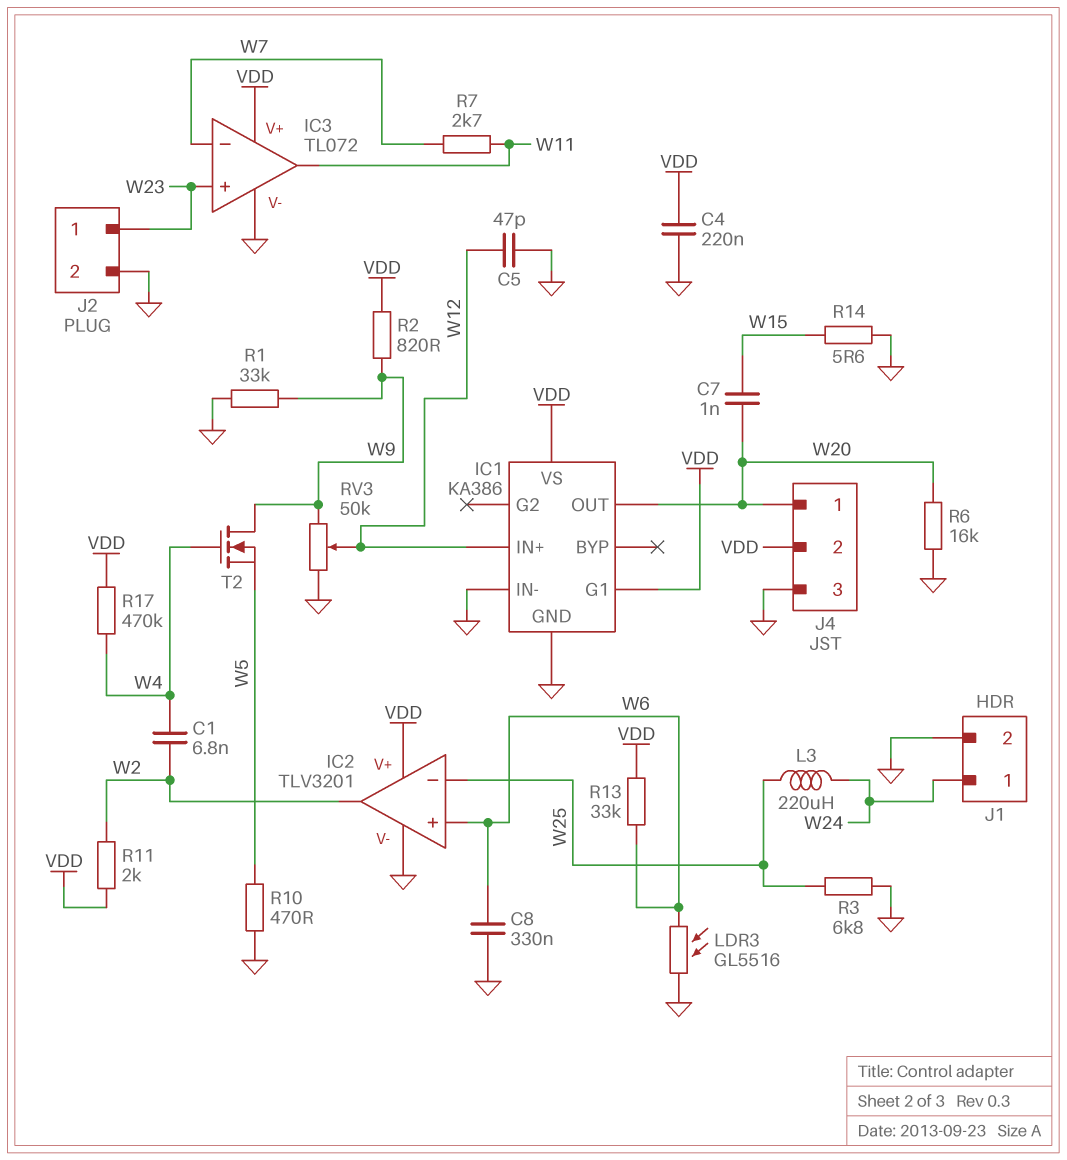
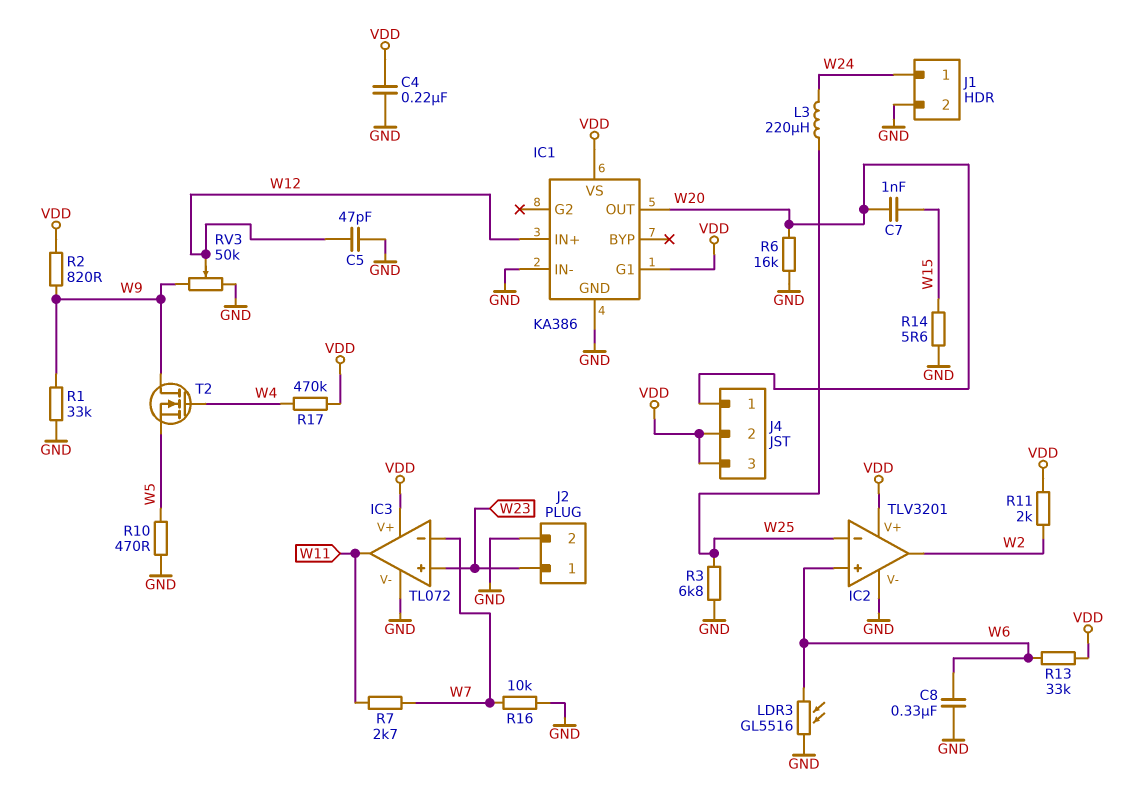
C1: 6.8nF (W2, W4) -> none
J4 pin 3: GND -> VDD
R16: none -> 10k (GND, W7)

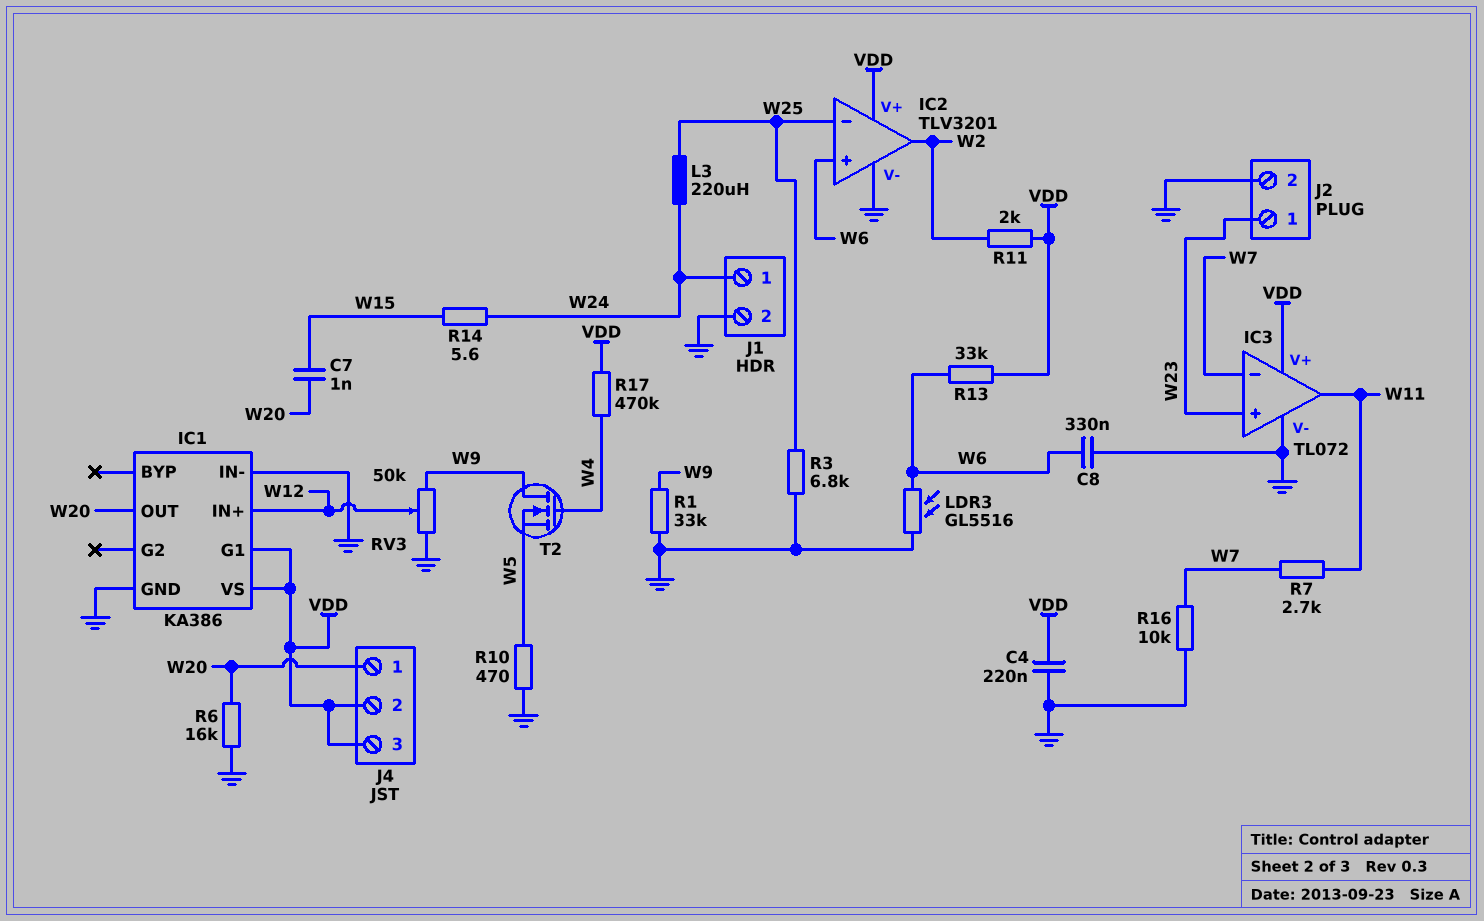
C5: 47pF (GND, W12) -> none
R2: 820 (VDD, W9) -> none
R14: 5.6 (GND, W15) -> 5.6 (W15, W24)

